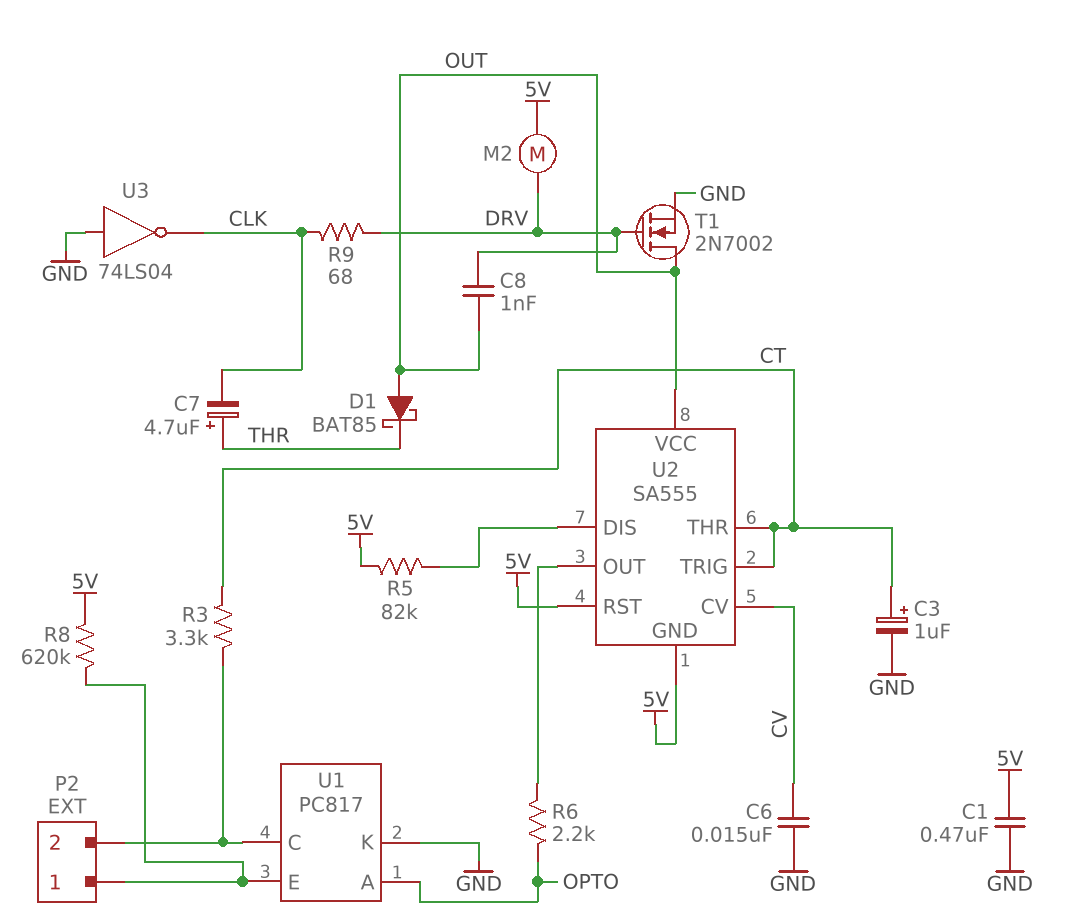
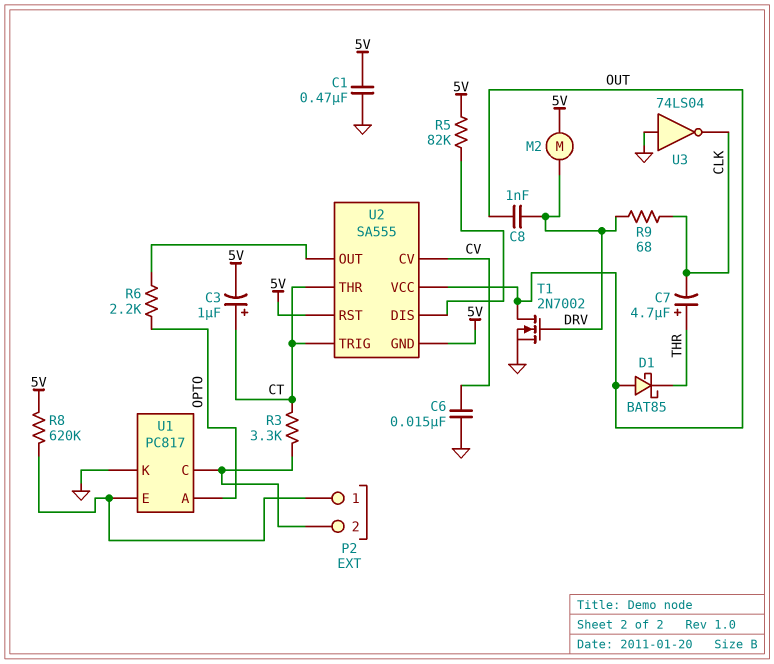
C3: 1uF (plus CT, minus GND) -> 1uF (plus CT, minus 5V)

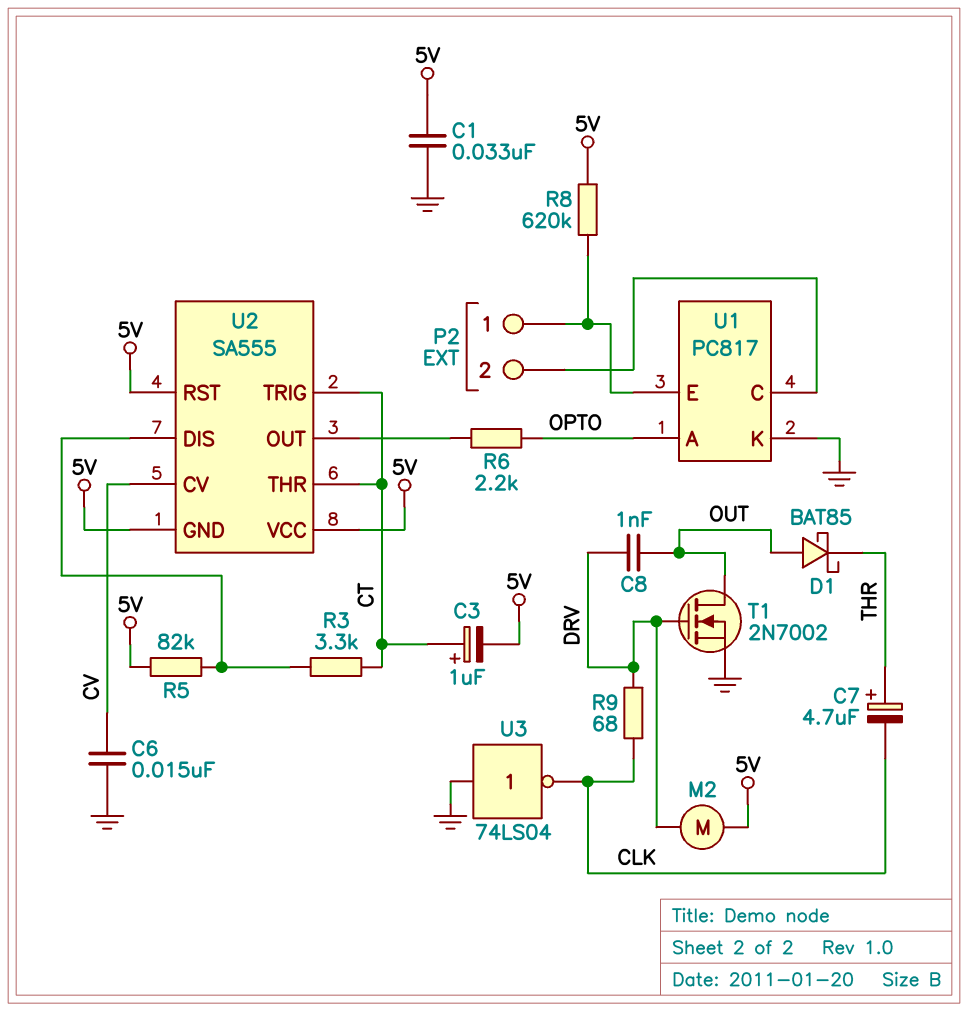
C1: 470nF (5V, GND) -> 33nF (5V, GND)
R3: 3.3k (CT, P2/2) -> 3.3k (CT, U2/DIS)
U2 pin VCC: OUT -> 5V

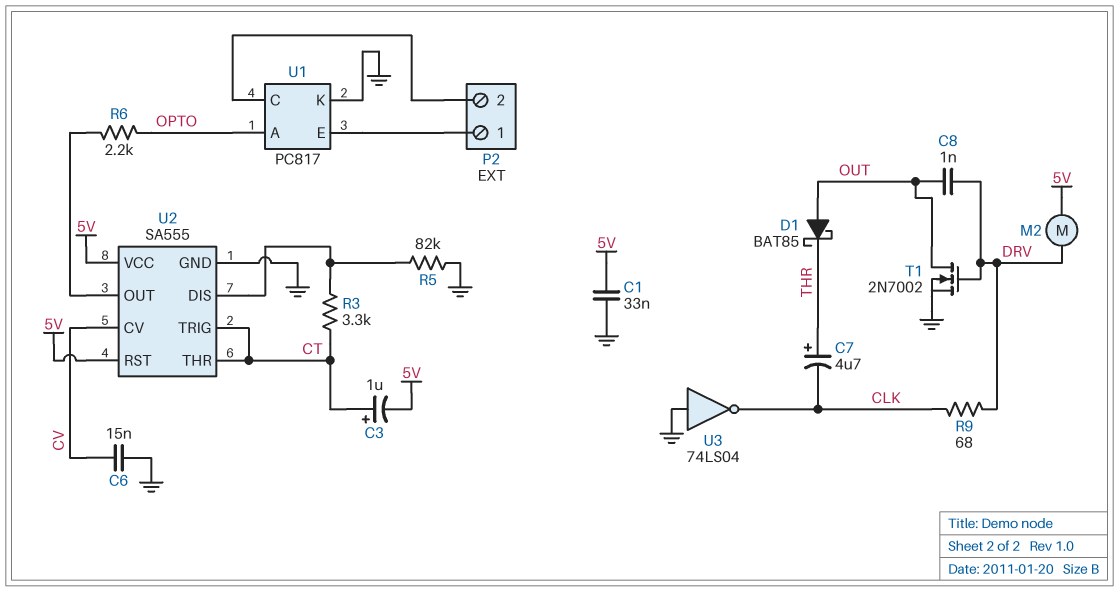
R5: 82k (5V, U2/DIS) -> 82k (GND, U2/DIS)
R8: 620k (5V, P2/1) -> none
U2 pin GND: 5V -> GND

